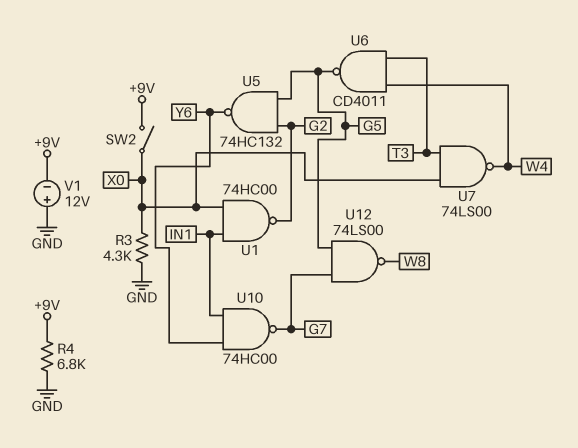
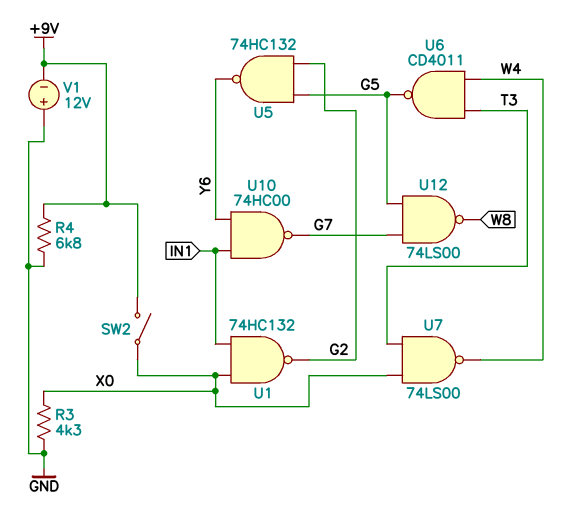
U1: NAND 74HC00 (in IN1, in X0, out G2) -> NAND 74HC132 (in IN1, in X0, out G2)

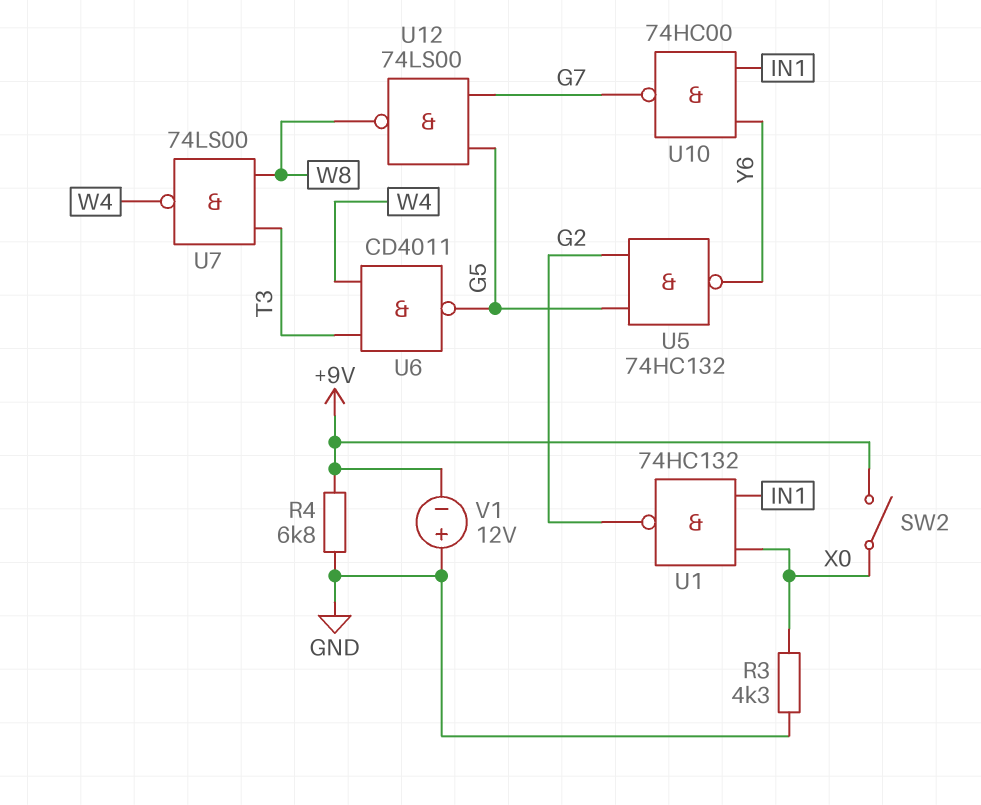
U7: NAND 74LS00 (in T3, in X0, out W4) -> NAND 74LS00 (in T3, in W8, out W4)

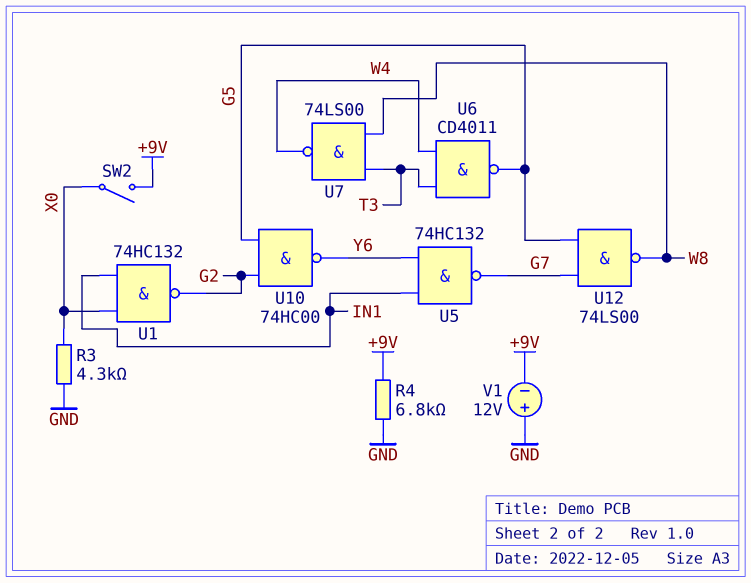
U5: NAND 74HC132 (in G2, in G5, out Y6) -> NAND 74HC132 (in IN1, in Y6, out G7)
U10: NAND 74HC00 (in IN1, in Y6, out G7) -> NAND 74HC00 (in G2, in G5, out Y6)

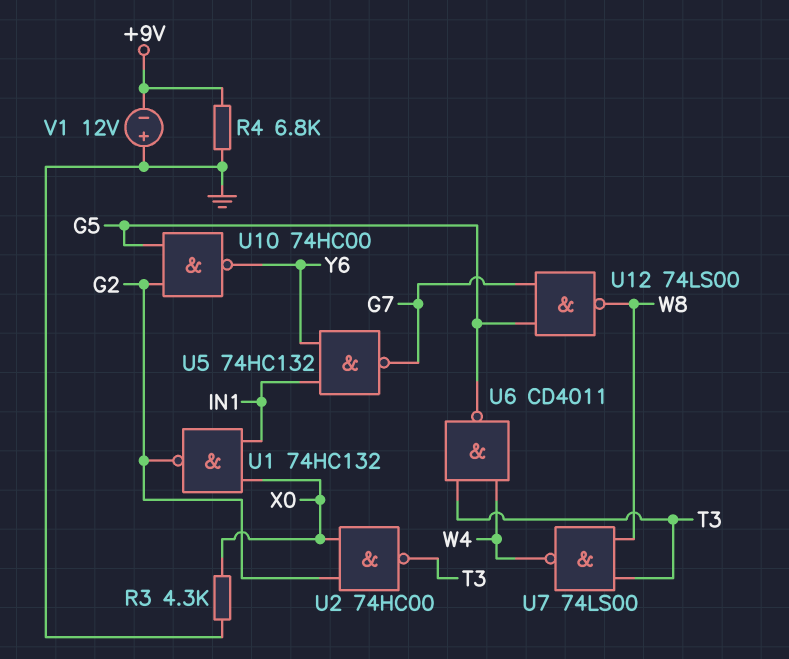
SW2: switch (+9V, X0) -> none
U2: none -> NAND 74HC00 (in G2, in X0, out T3)

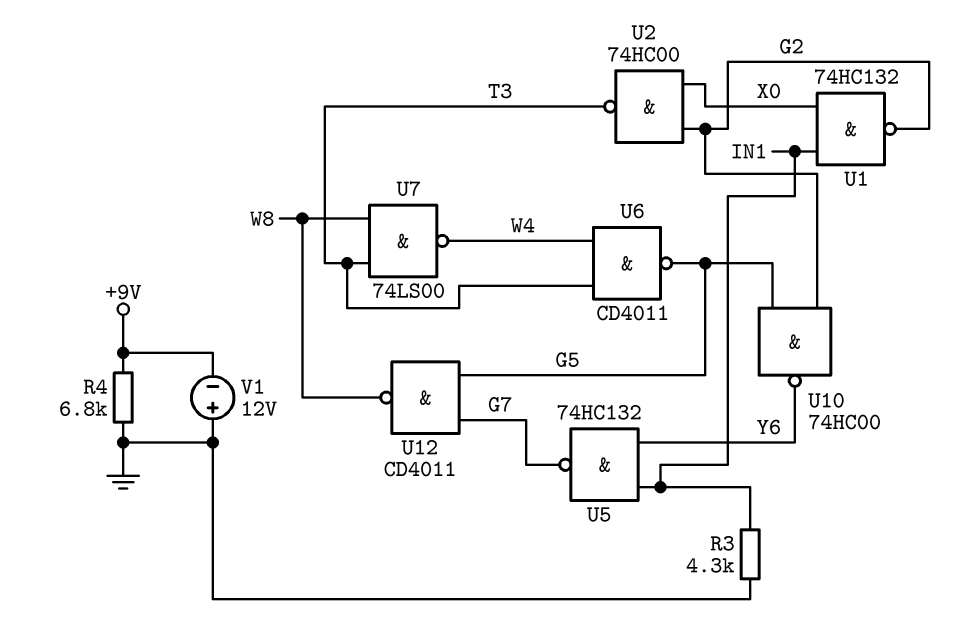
R3: 4.3k (GND, X0) -> 4.3k (GND, IN1)
U12: NAND 74LS00 (in G5, in G7, out W8) -> NAND CD4011 (in G5, in G7, out W8)

